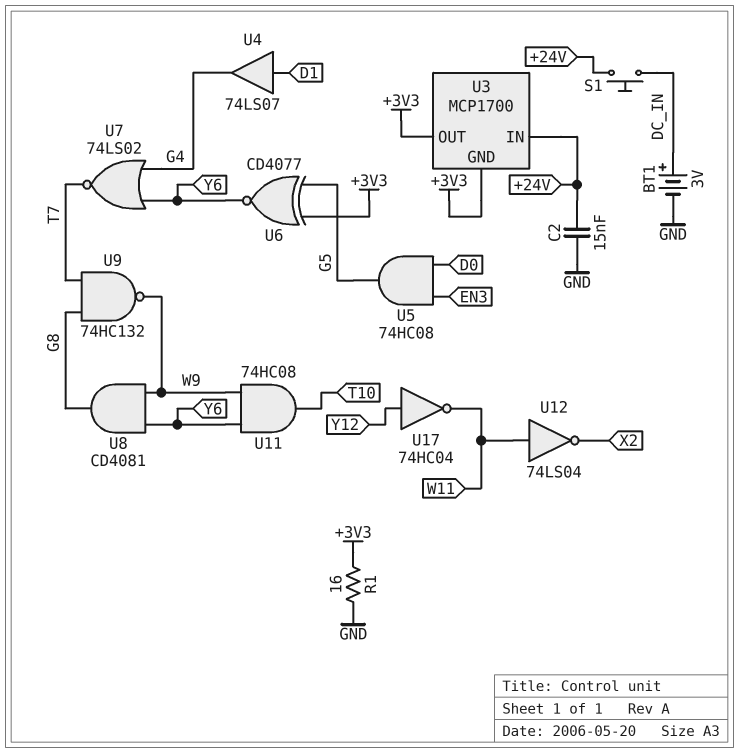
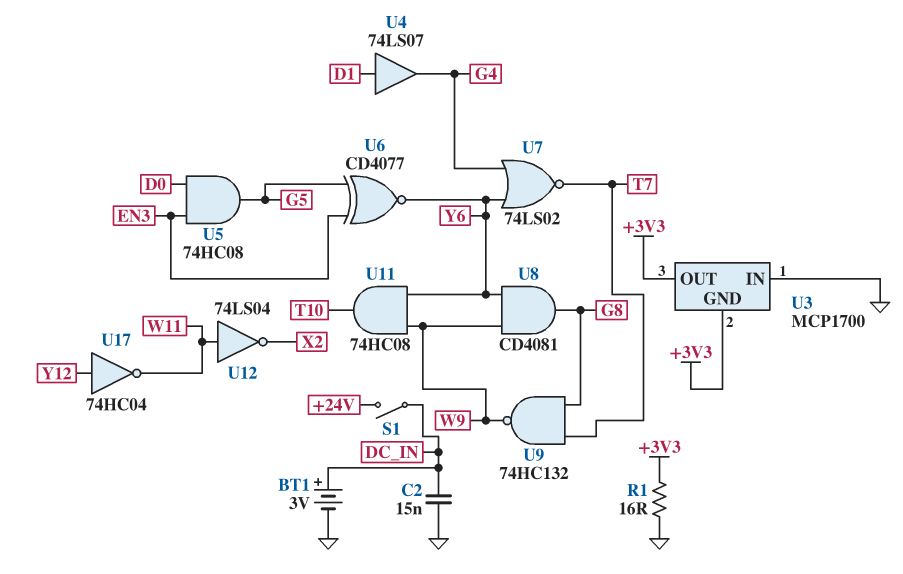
C2: 15nF (+24V, GND) -> 15nF (DC_IN, GND)
S1: button (+24V, DC_IN) -> switch (+24V, DC_IN)
U3 pin IN: +24V -> GND
U6: XNOR CD4077 (in +3V3, in G5, out Y6) -> XNOR CD4077 (in EN3, in G5, out Y6)

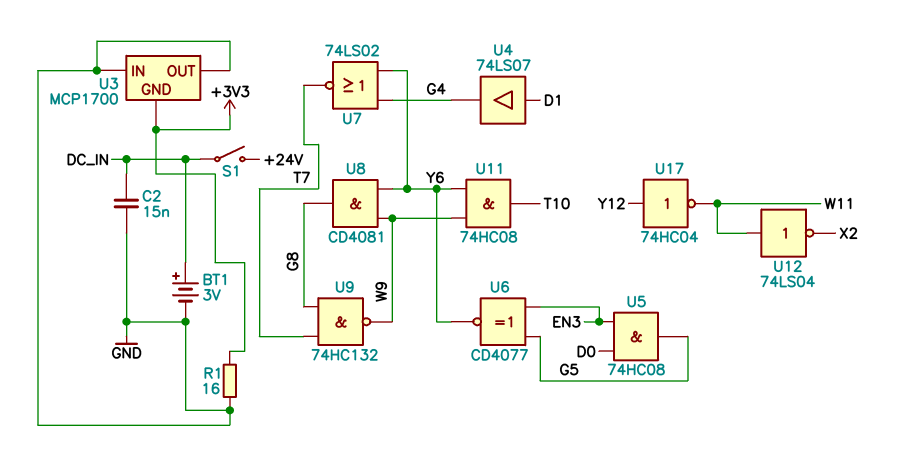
U3 pin OUT: +3V3 -> GND

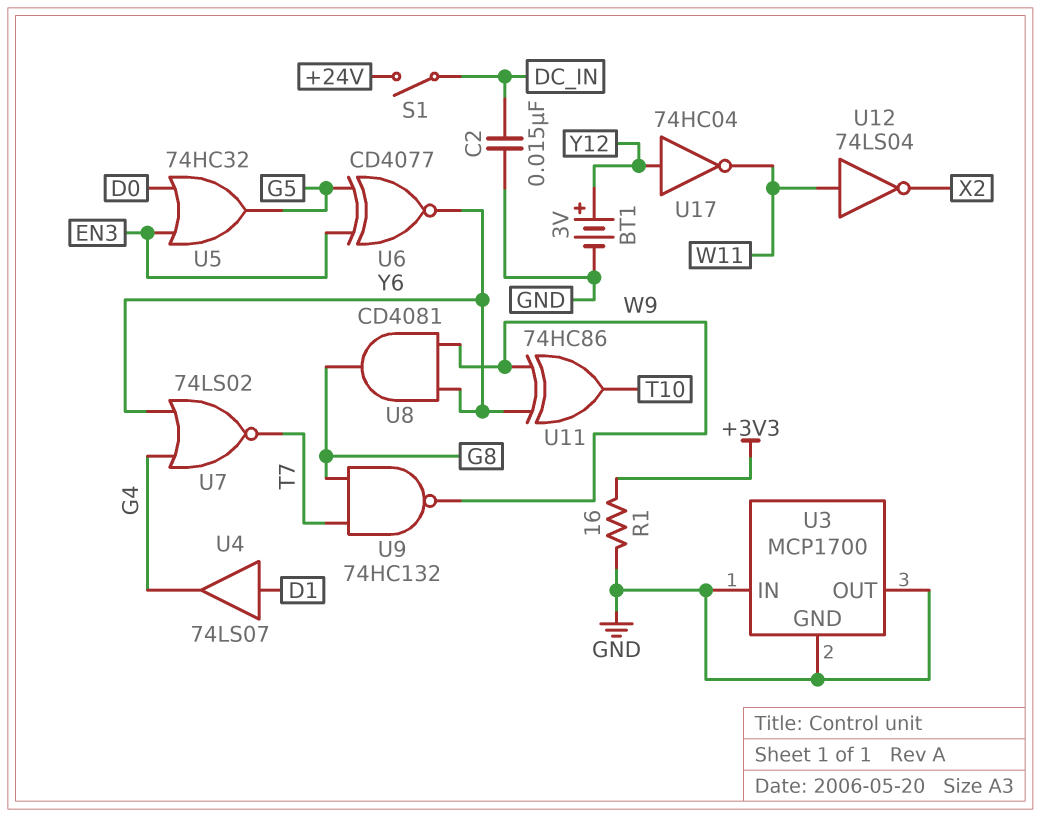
BT1: 3V (plus DC_IN, minus GND) -> 3V (plus Y12, minus GND)
U3 pin GND: +3V3 -> GND
U5: AND 74HC08 (in D0, in EN3, out G5) -> OR 74HC32 (in D0, in EN3, out G5)
U11: AND 74HC08 (in W9, in Y6, out T10) -> XOR 74HC86 (in W9, in Y6, out T10)

